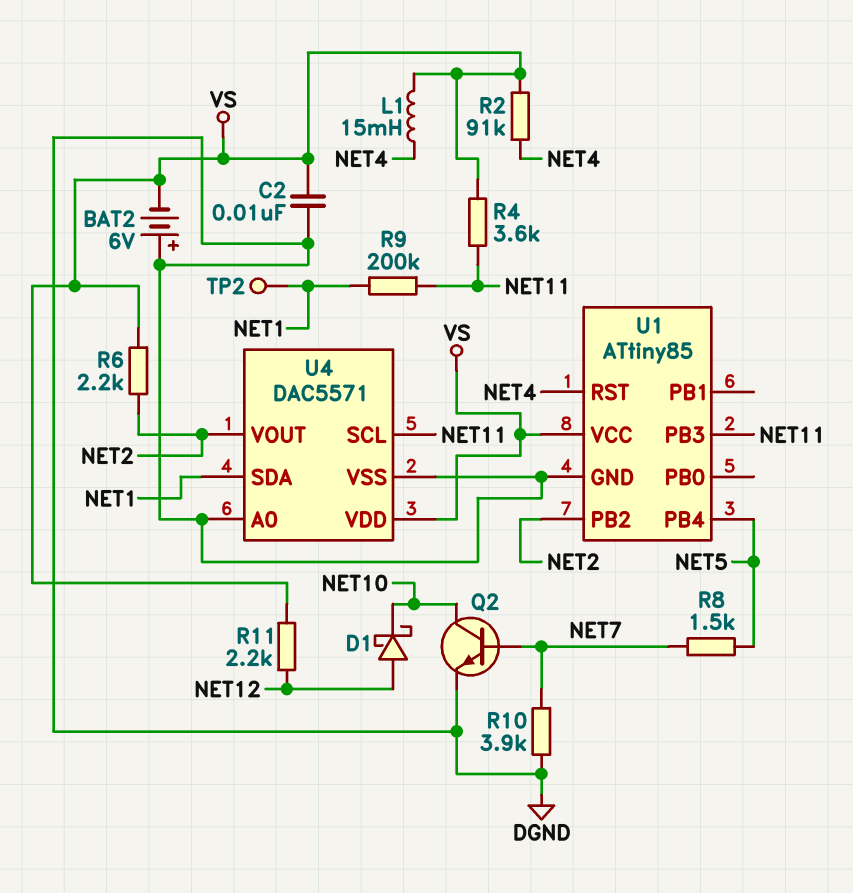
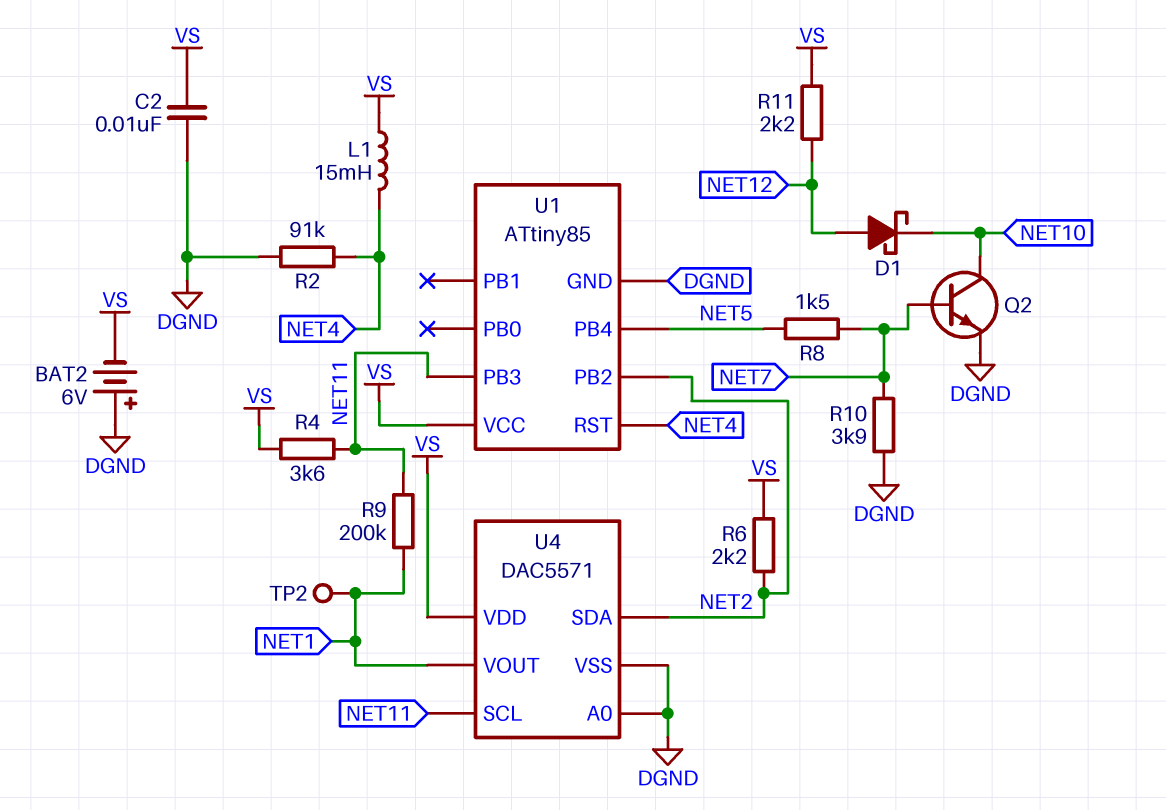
R2: 91k (NET4, VS) -> 91k (DGND, NET4)
U4 pin SDA: NET1 -> NET2
U4 pin VOUT: NET2 -> NET1

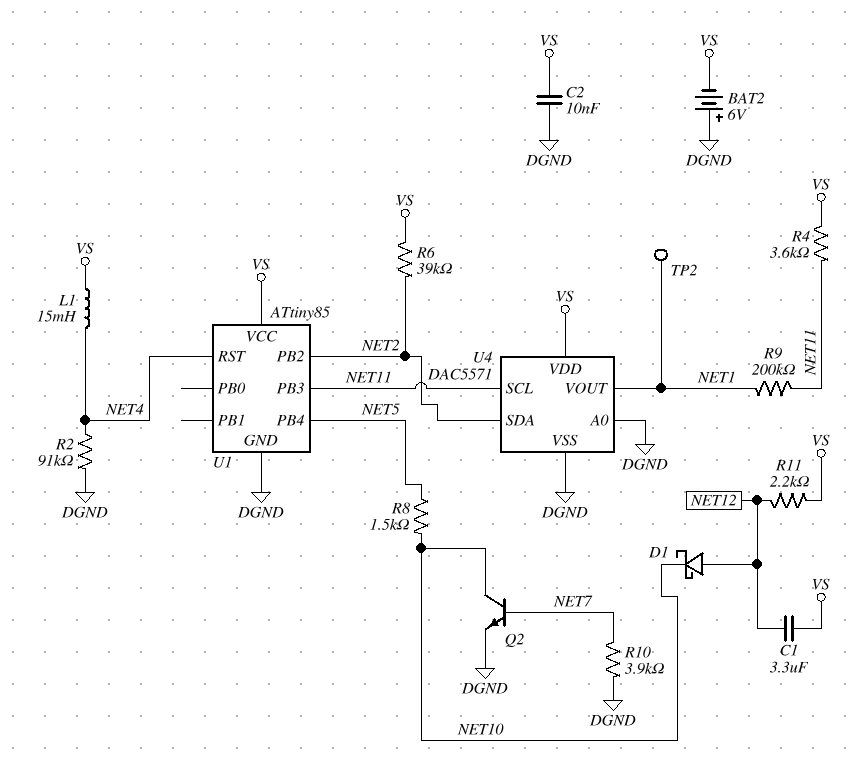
C1: none -> 3.3uF (NET12, VS)
R6: 2.2k (NET2, VS) -> 39k (NET2, VS)
R8: 1.5k (NET5, NET7) -> 1.5k (NET5, NET10)

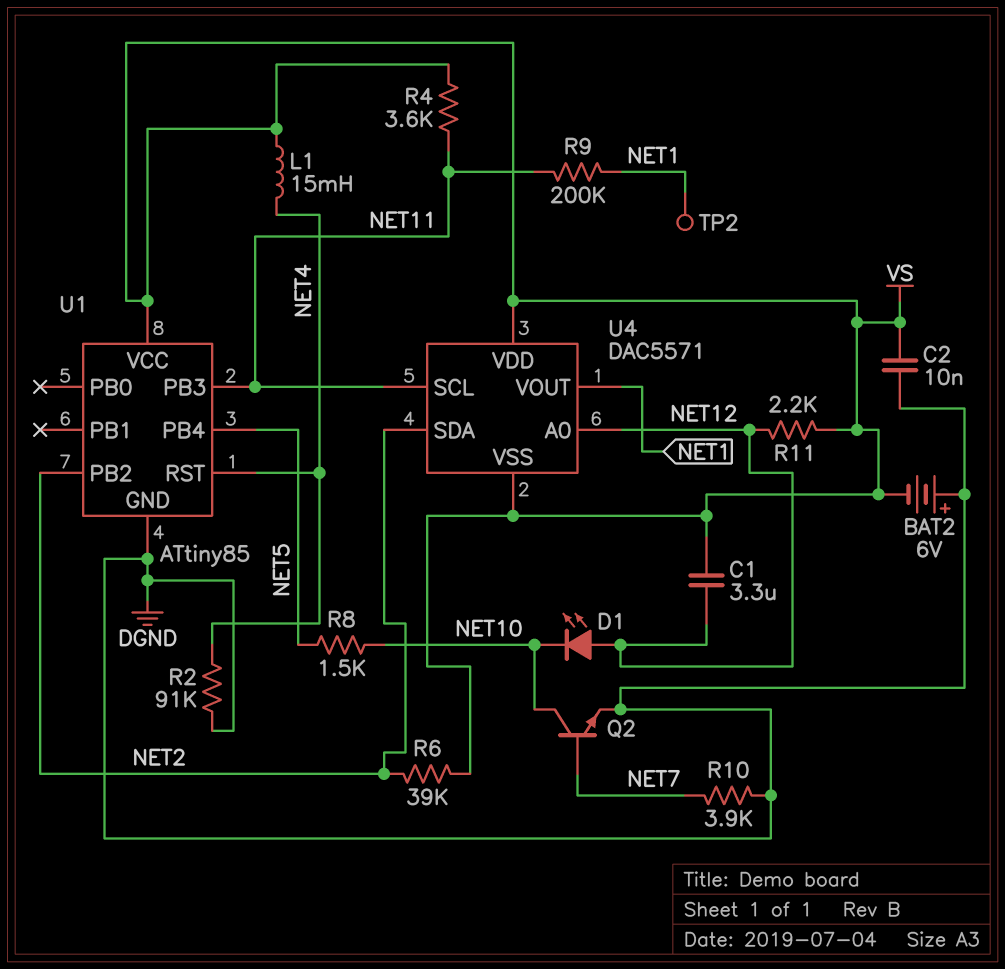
D1: schottky (A NET12, K NET10) -> LED (A NET12, K NET10)
U4 pin A0: DGND -> NET12
U4 pin VSS: DGND -> VS

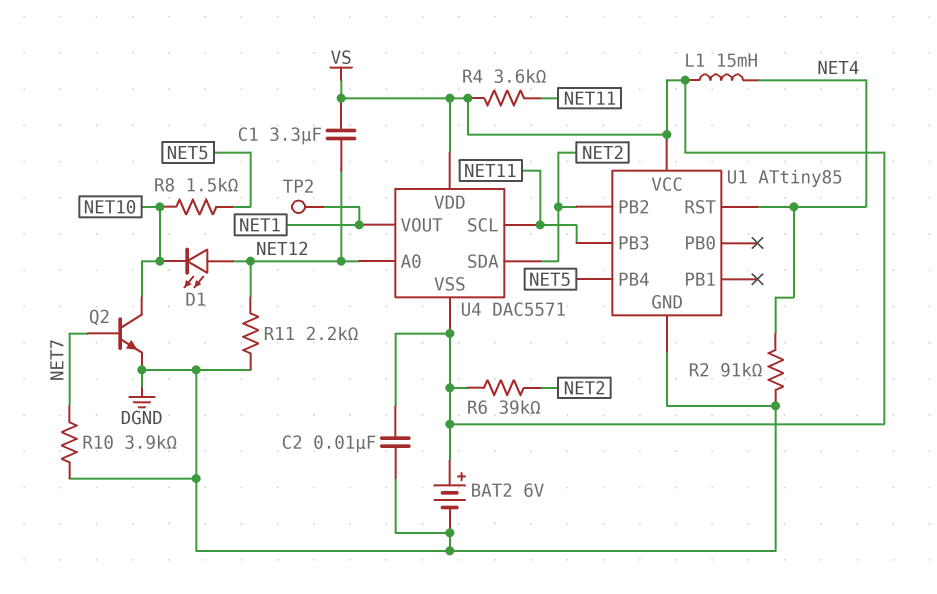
BAT2: 6V (plus DGND, minus VS) -> 6V (plus VS, minus DGND)
R9: 200k (NET1, NET11) -> none
R11: 2.2k (NET12, VS) -> 2.2k (DGND, NET12)

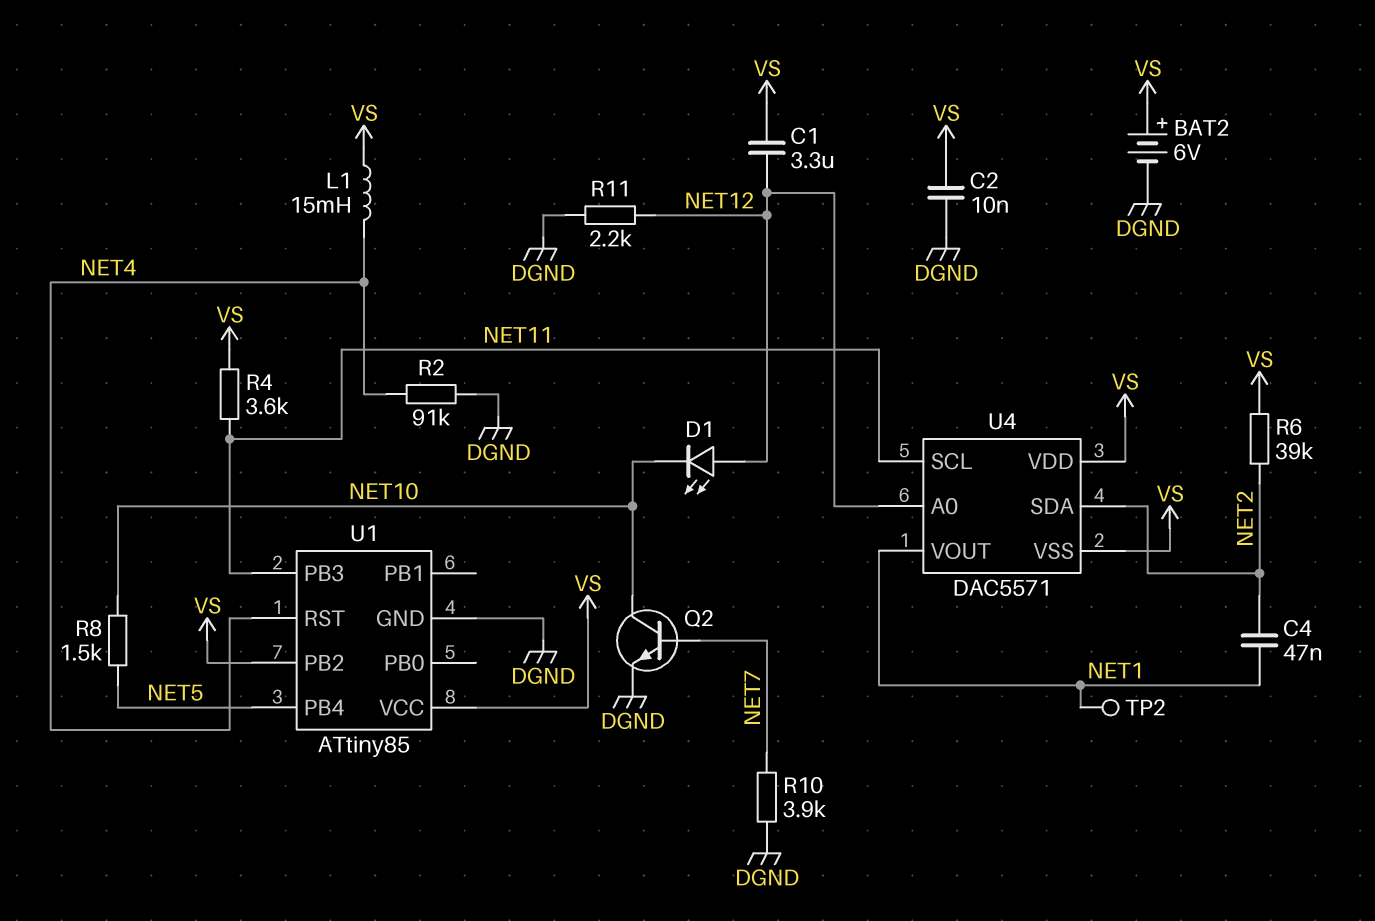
C4: none -> 47nF (NET1, NET2)
U1 pin PB2: NET2 -> VS

